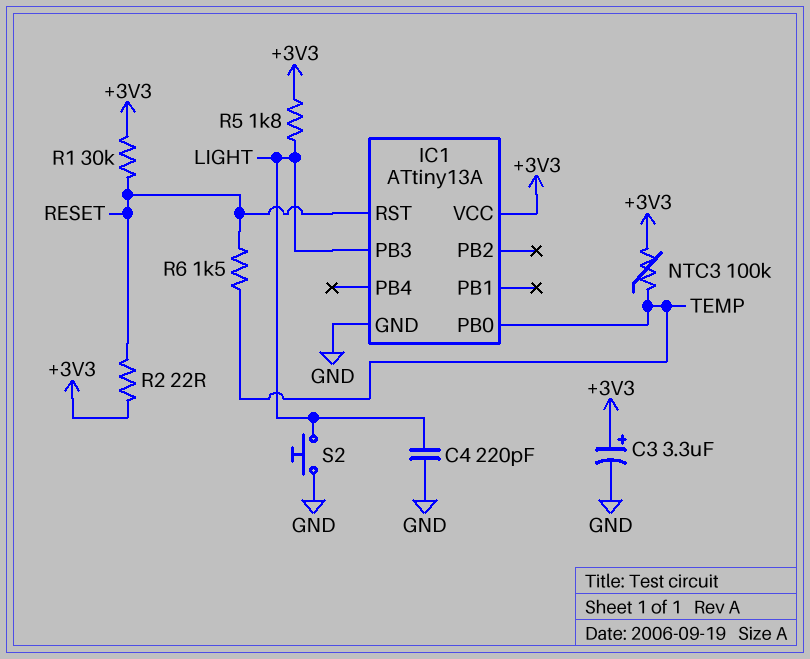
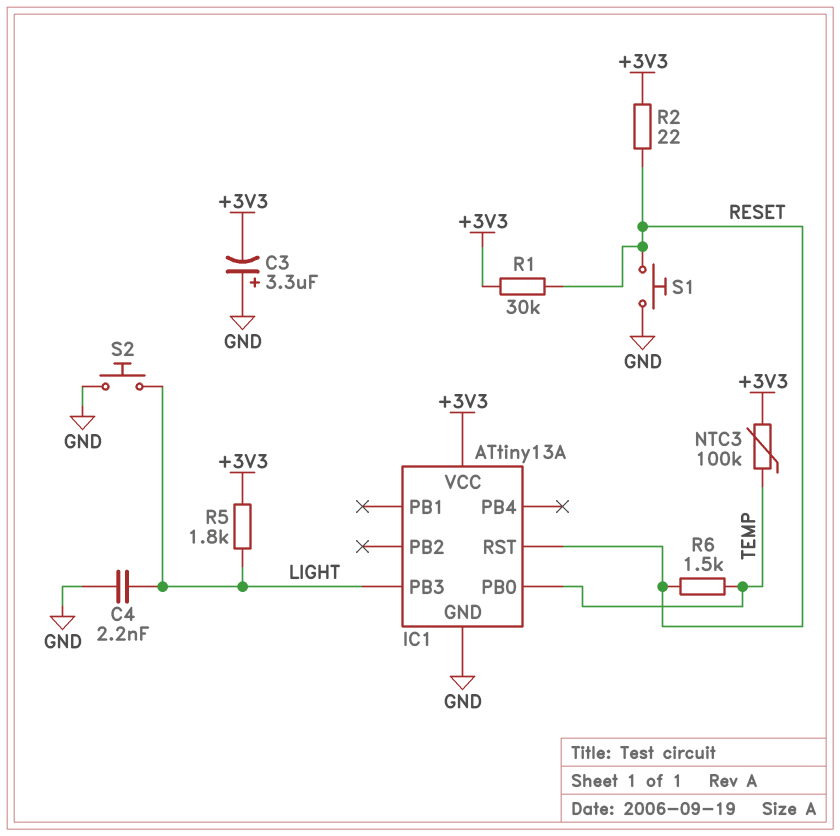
C3: 3.3uF (plus +3V3, minus GND) -> 3.3uF (plus GND, minus +3V3)
C4: 220pF (GND, LIGHT) -> 2.2nF (GND, LIGHT)
S1: none -> button (GND, RESET)

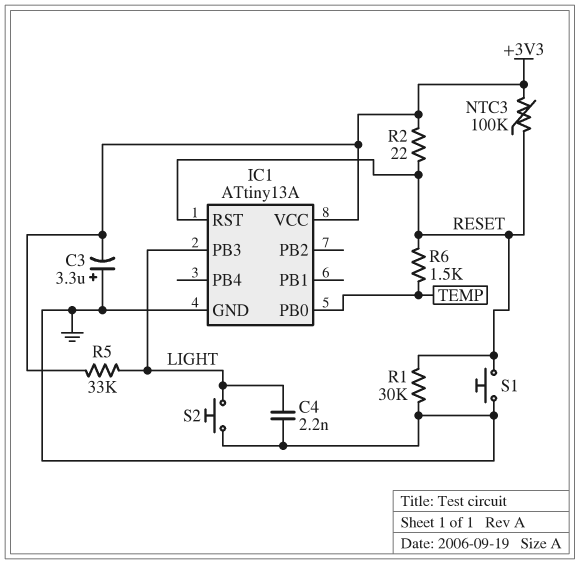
NTC3: 100k (+3V3, TEMP) -> 100k (+3V3, RESET)
R1: 30k (+3V3, RESET) -> 30k (GND, RESET)
R5: 1.8k (+3V3, LIGHT) -> 33k (+3V3, LIGHT)

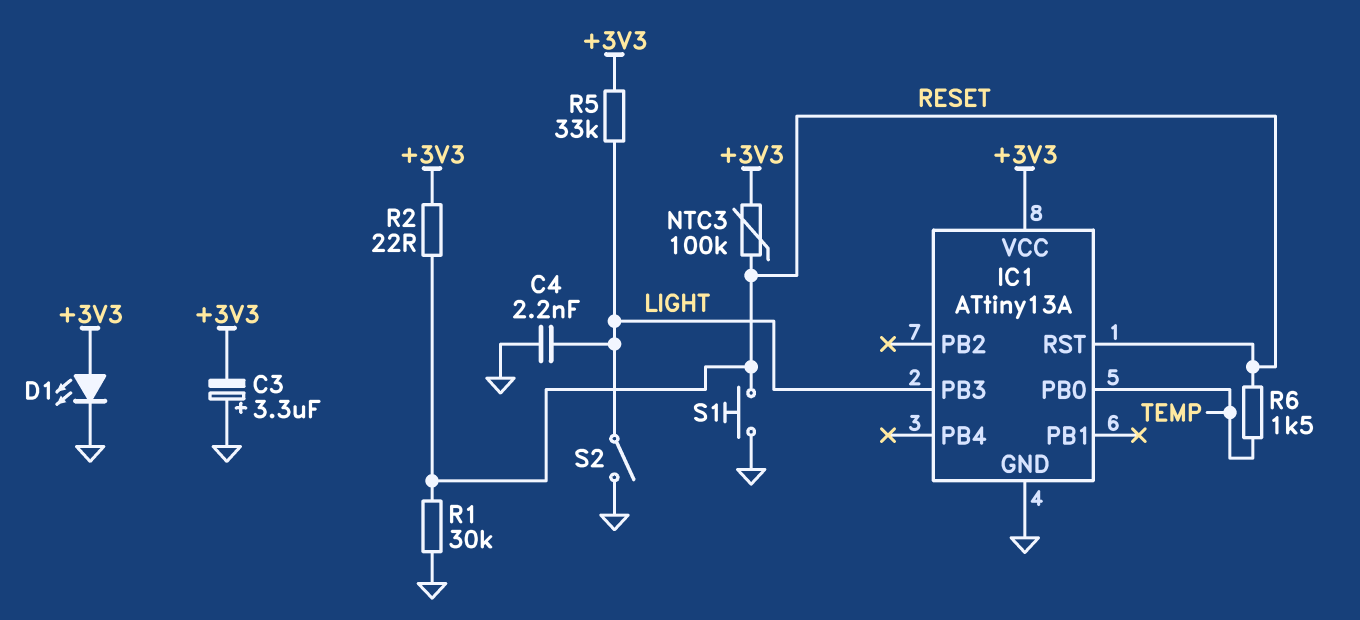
D1: none -> LED (A +3V3, K GND)
S2: button (GND, LIGHT) -> switch (GND, LIGHT)

